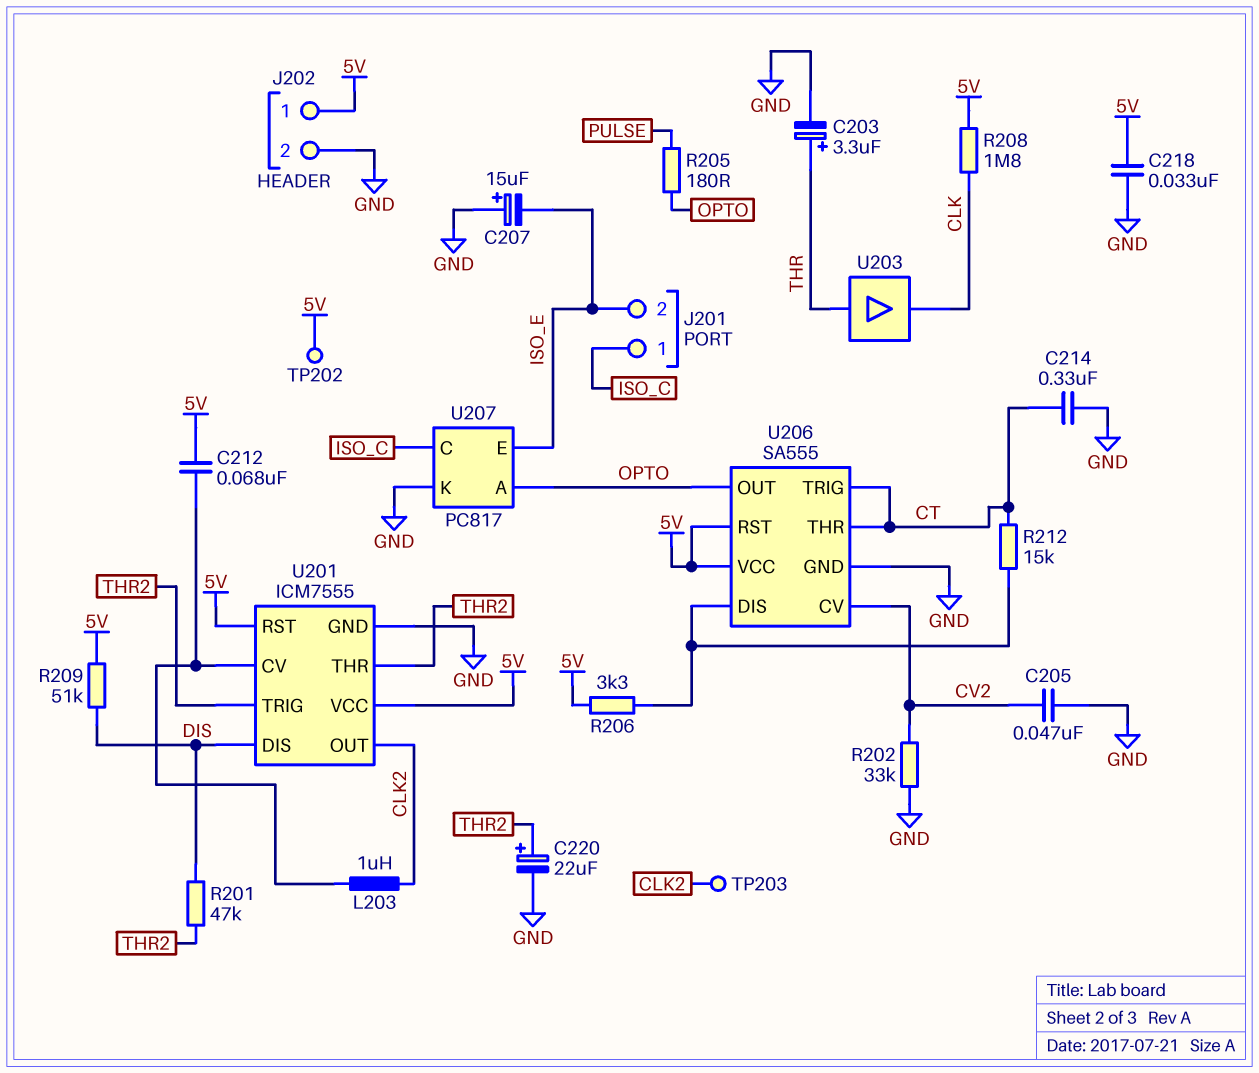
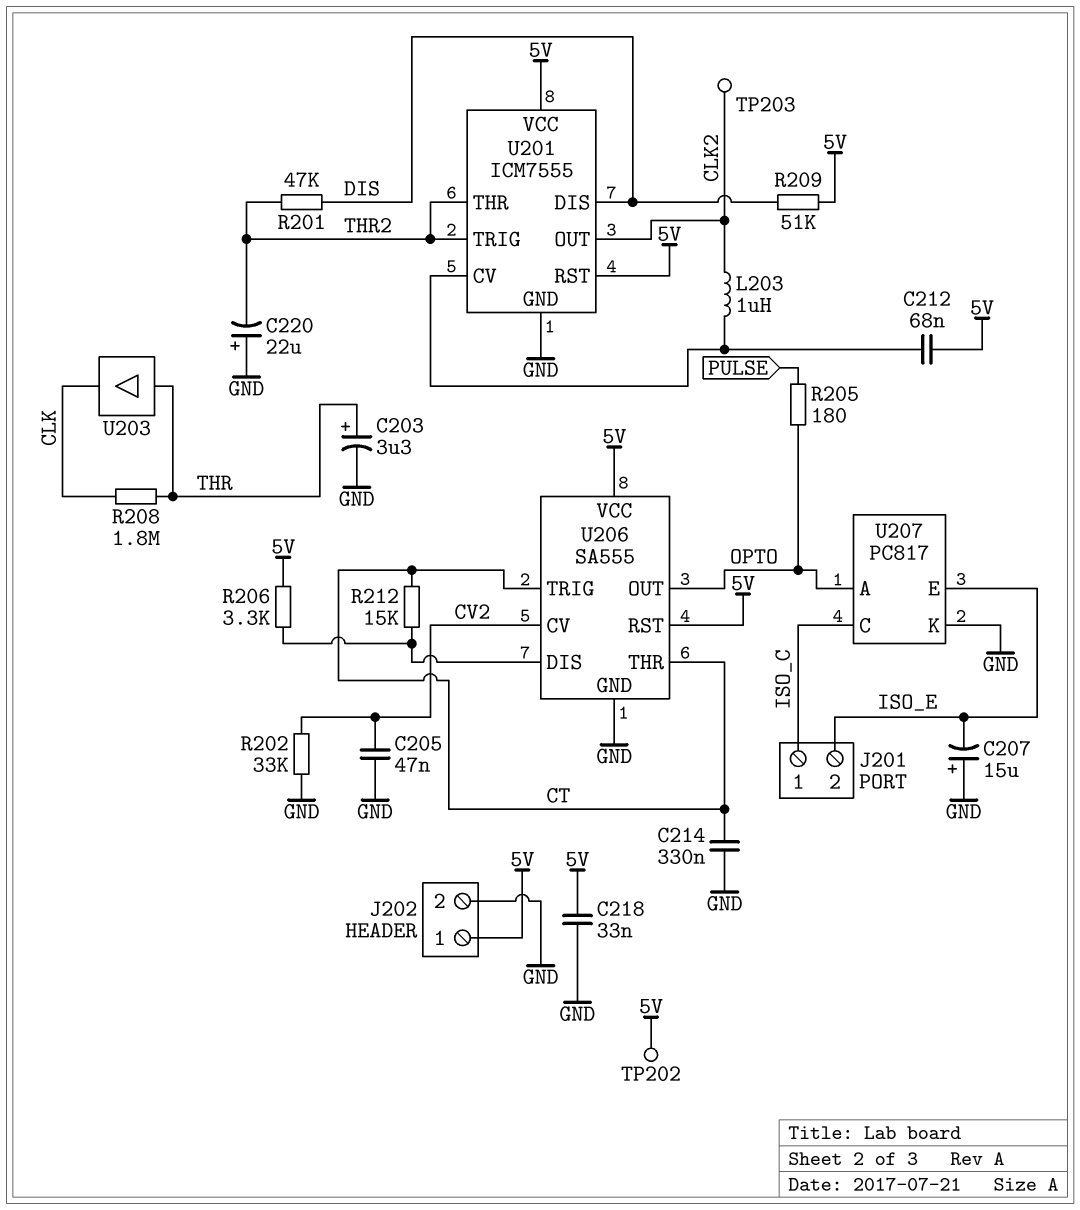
C220: 22uF (plus THR2, minus GND) -> 22uF (plus GND, minus THR2)
R208: 1.8M (5V, CLK) -> 1.8M (CLK, THR)

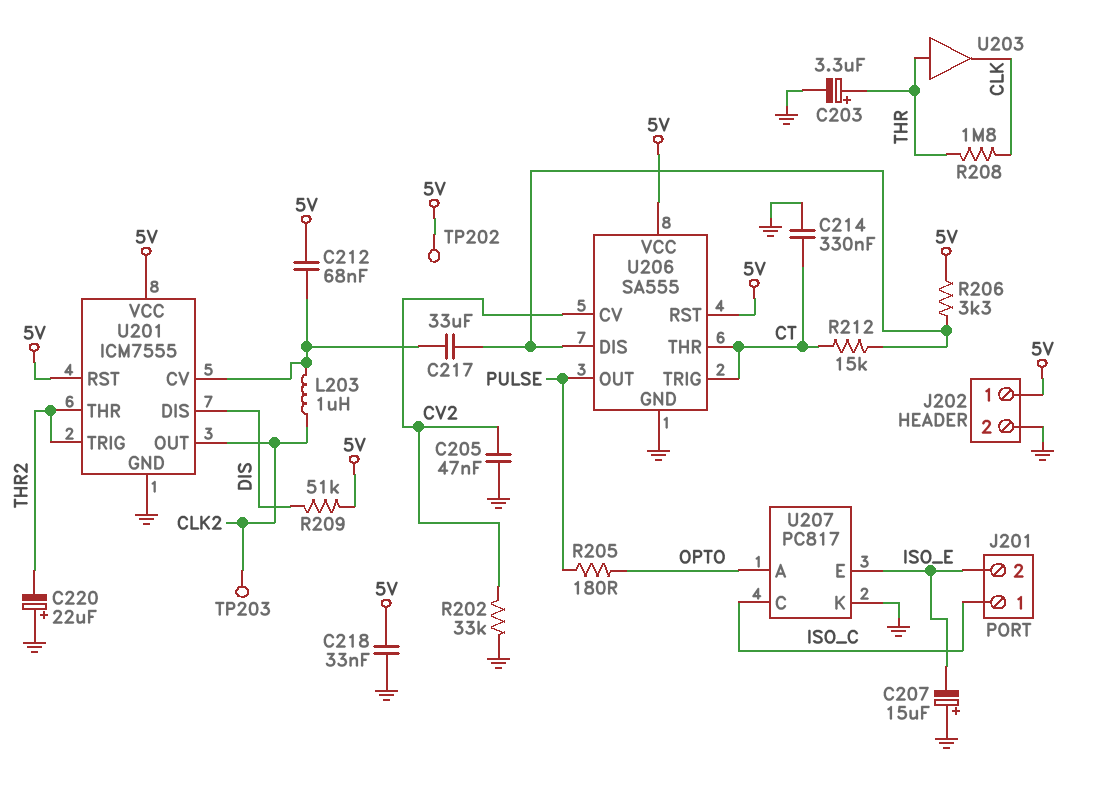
C217: none -> 33uF (U201/CV, U206/DIS)
R201: 47k (DIS, THR2) -> none
U206 pin OUT: OPTO -> PULSE

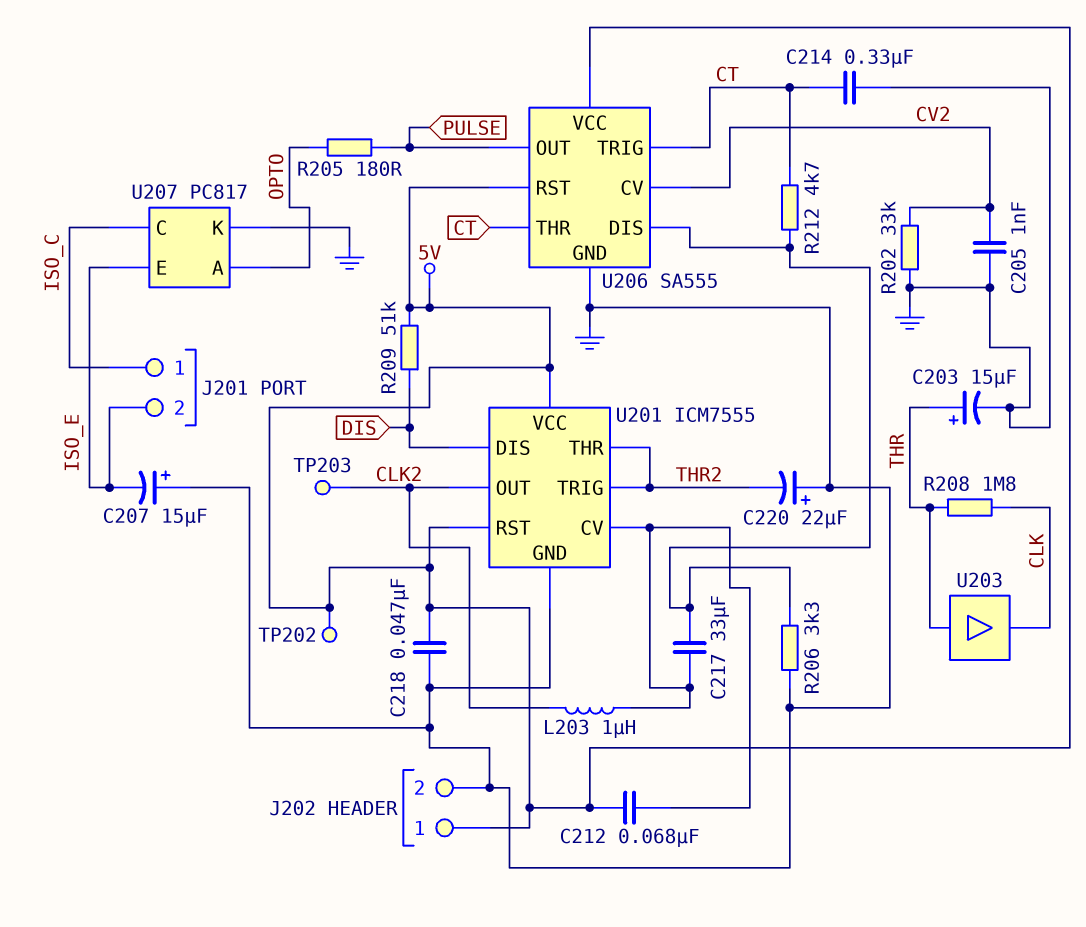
C203: 3.3uF (plus THR, minus GND) -> 15uF (plus THR, minus GND)
C205: 47nF (CV2, GND) -> 1nF (CV2, GND)
C218: 33nF (5V, GND) -> 47nF (5V, GND)
R206: 3.3k (5V, U206/DIS) -> 3.3k (GND, U206/DIS)
R212: 15k (CT, U206/DIS) -> 4.7k (CT, U206/DIS)

